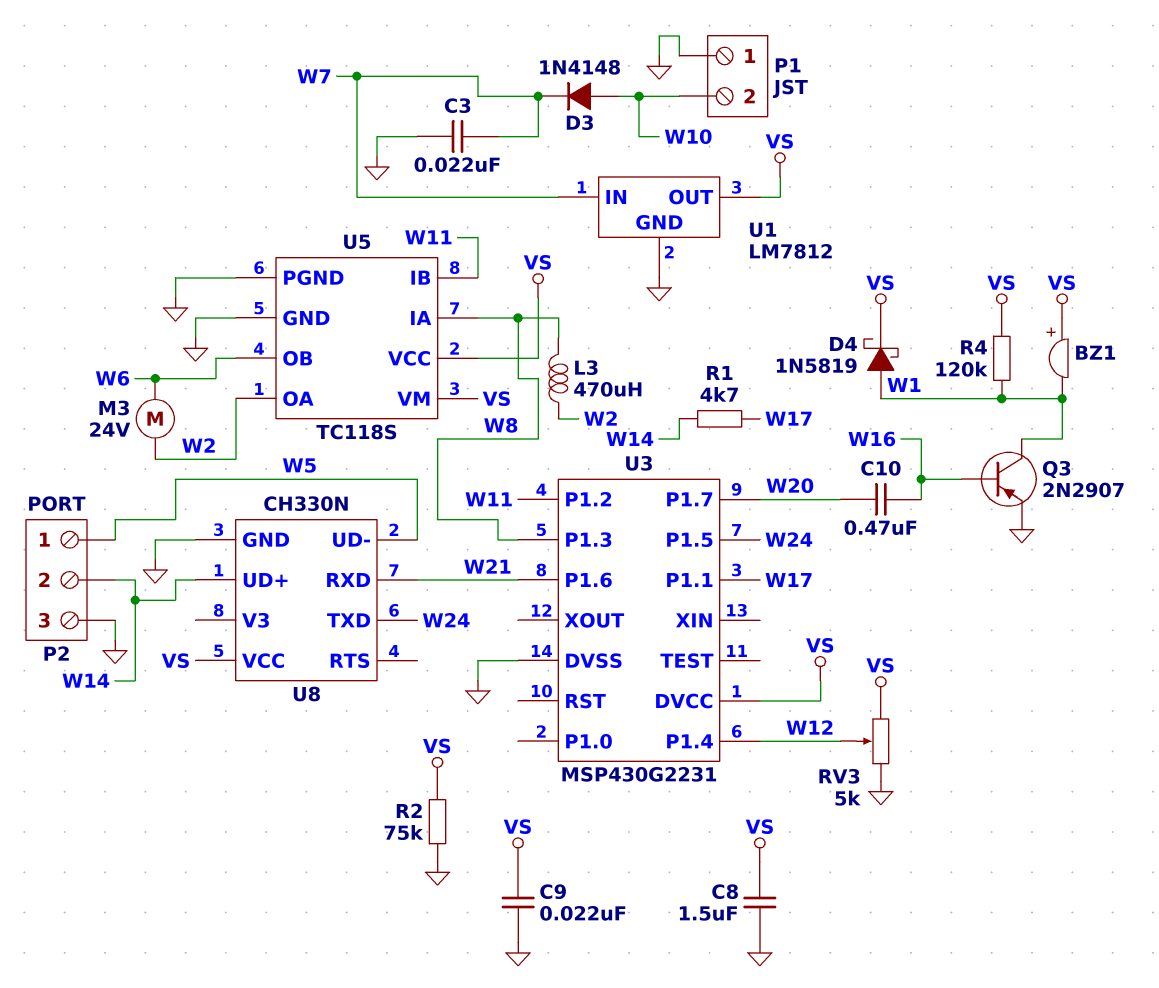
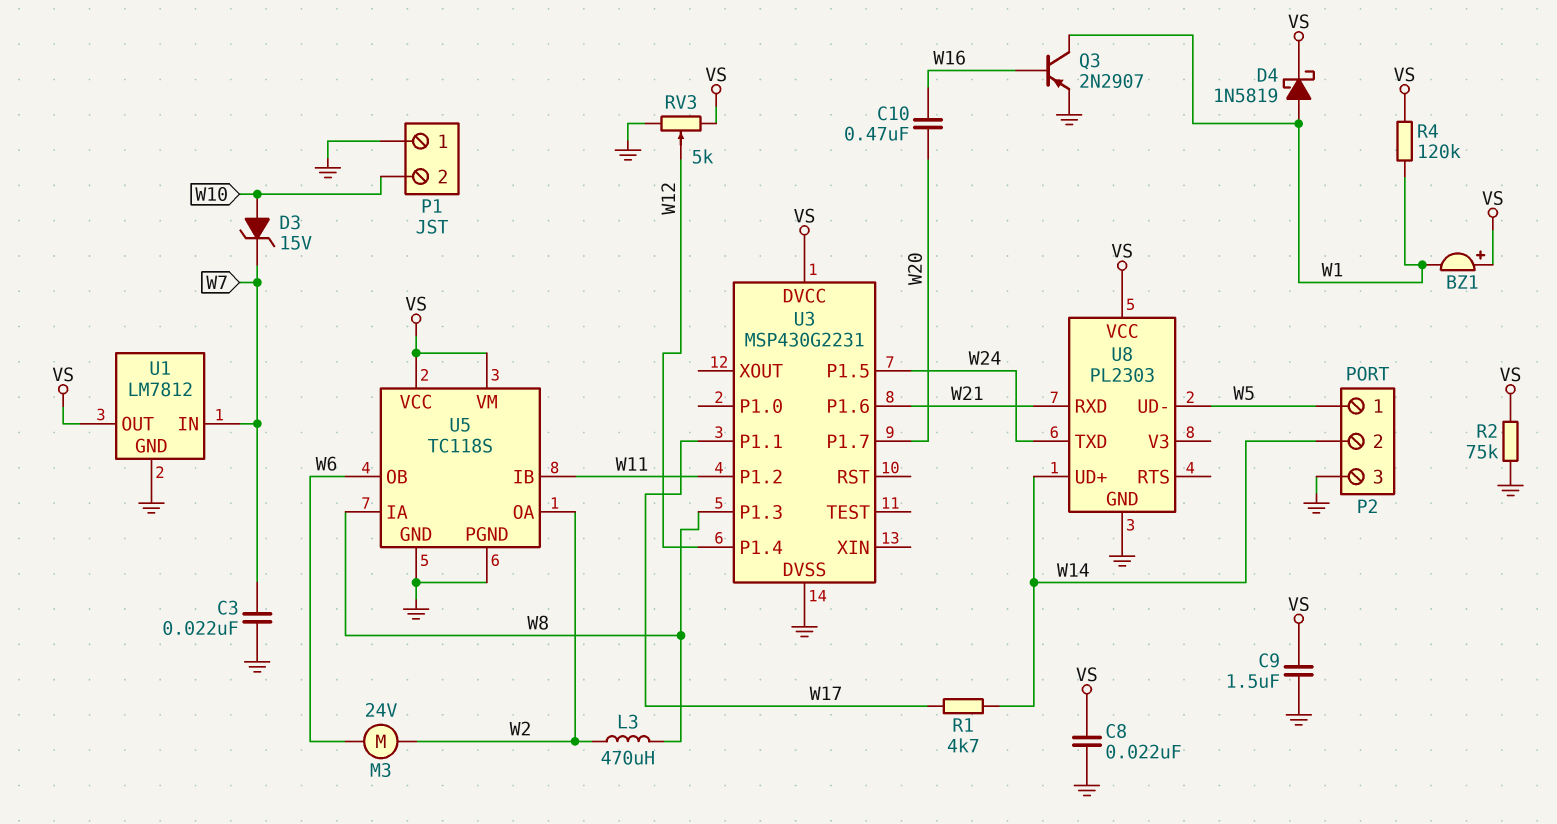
C8: 1.5uF (GND, VS) -> 22nF (GND, VS)
C9: 22nF (GND, VS) -> 1.5uF (GND, VS)
D3: diode 1N4148 (A W10, K W7) -> zener 15V (A W10, K W7)
U8: CH330N -> PL2303

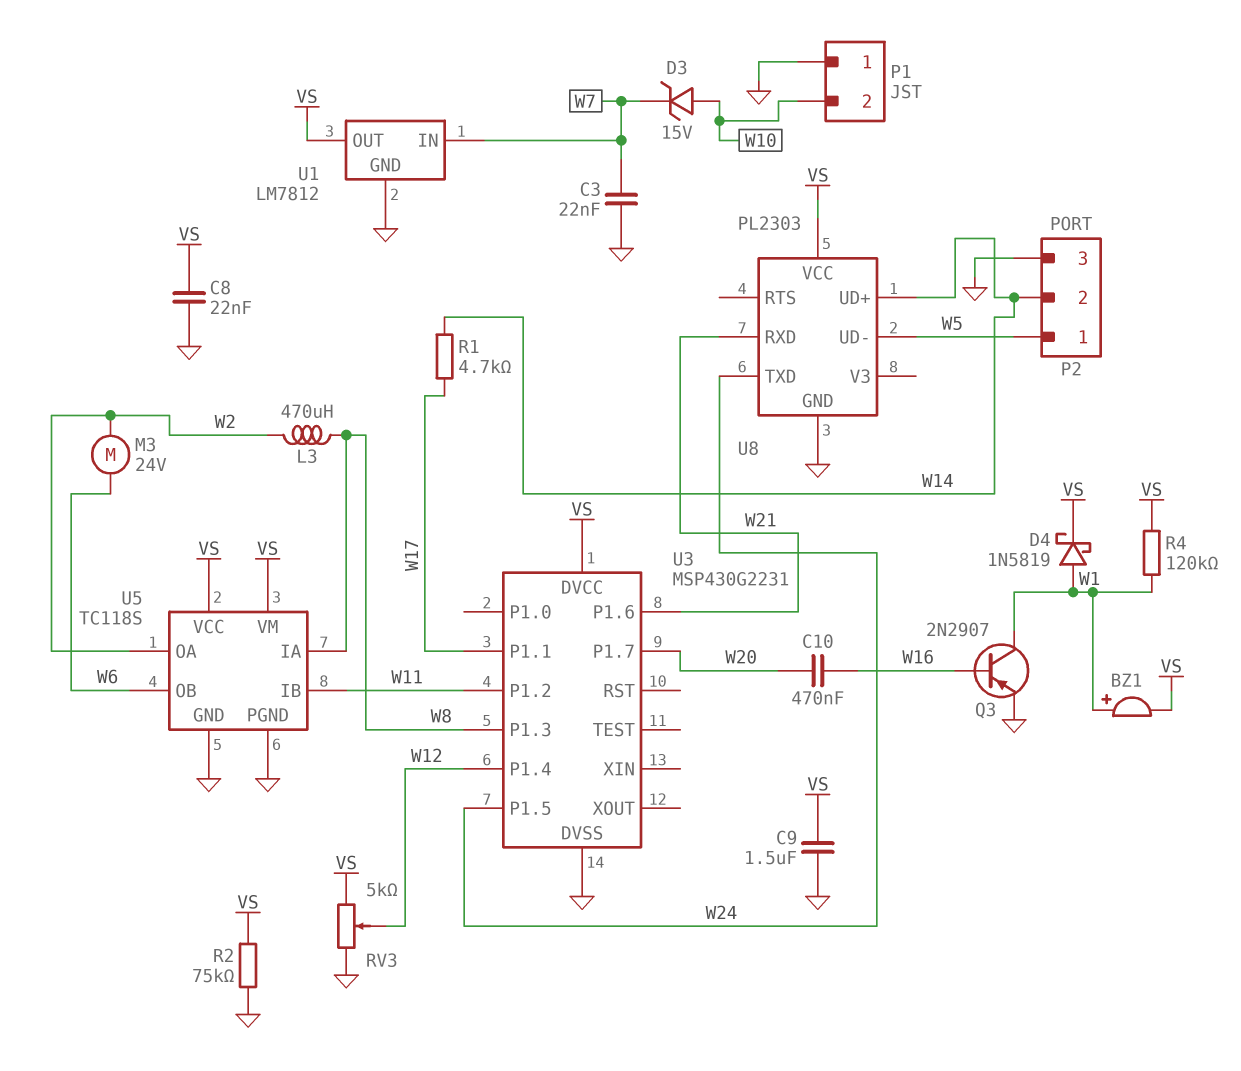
BZ1: buzzer (plus VS, minus W1) -> buzzer (plus W1, minus VS)

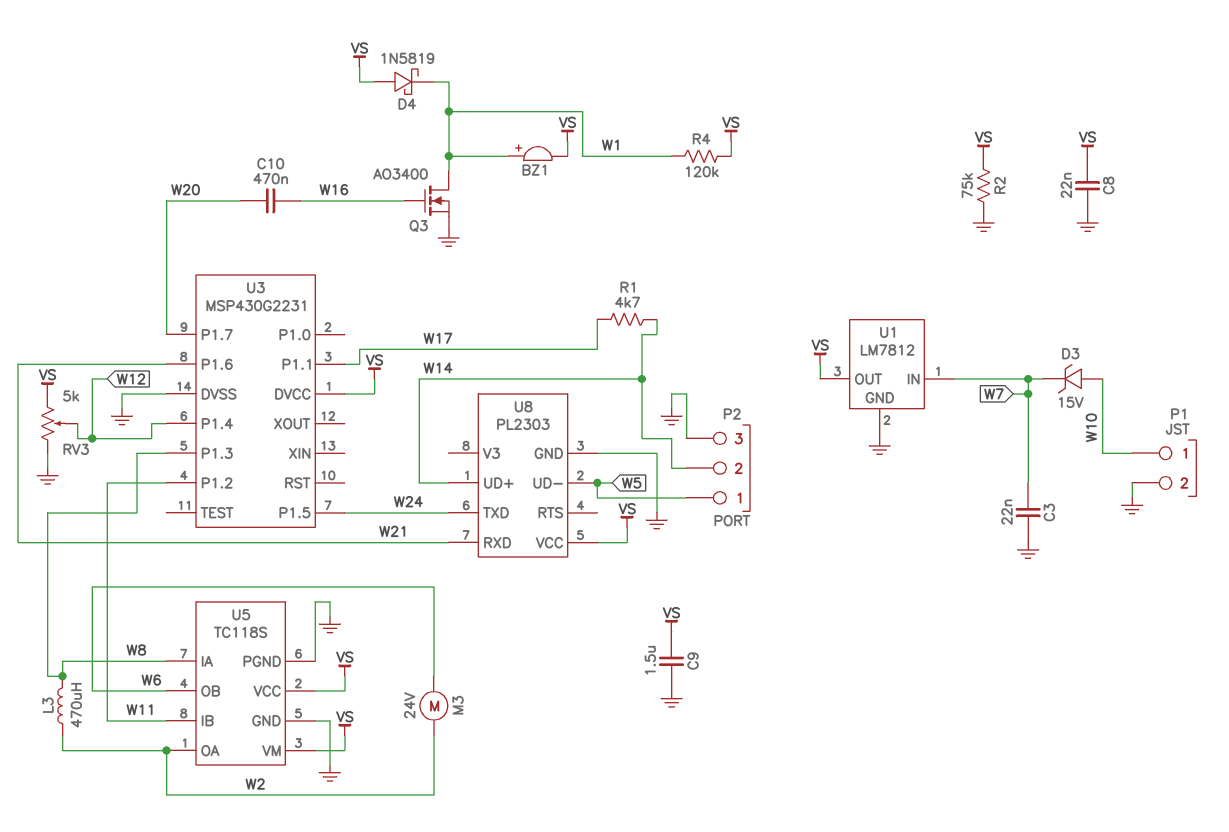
D4: schottky 1N5819 (A W1, K VS) -> schottky 1N5819 (A VS, K W1)
P1 pin 1: GND -> W10
P1 pin 2: W10 -> GND
Q3: PNP 2N2907 (B W16, C W1, E GND) -> NMOS AO3400 (G W16, D W1, S GND)

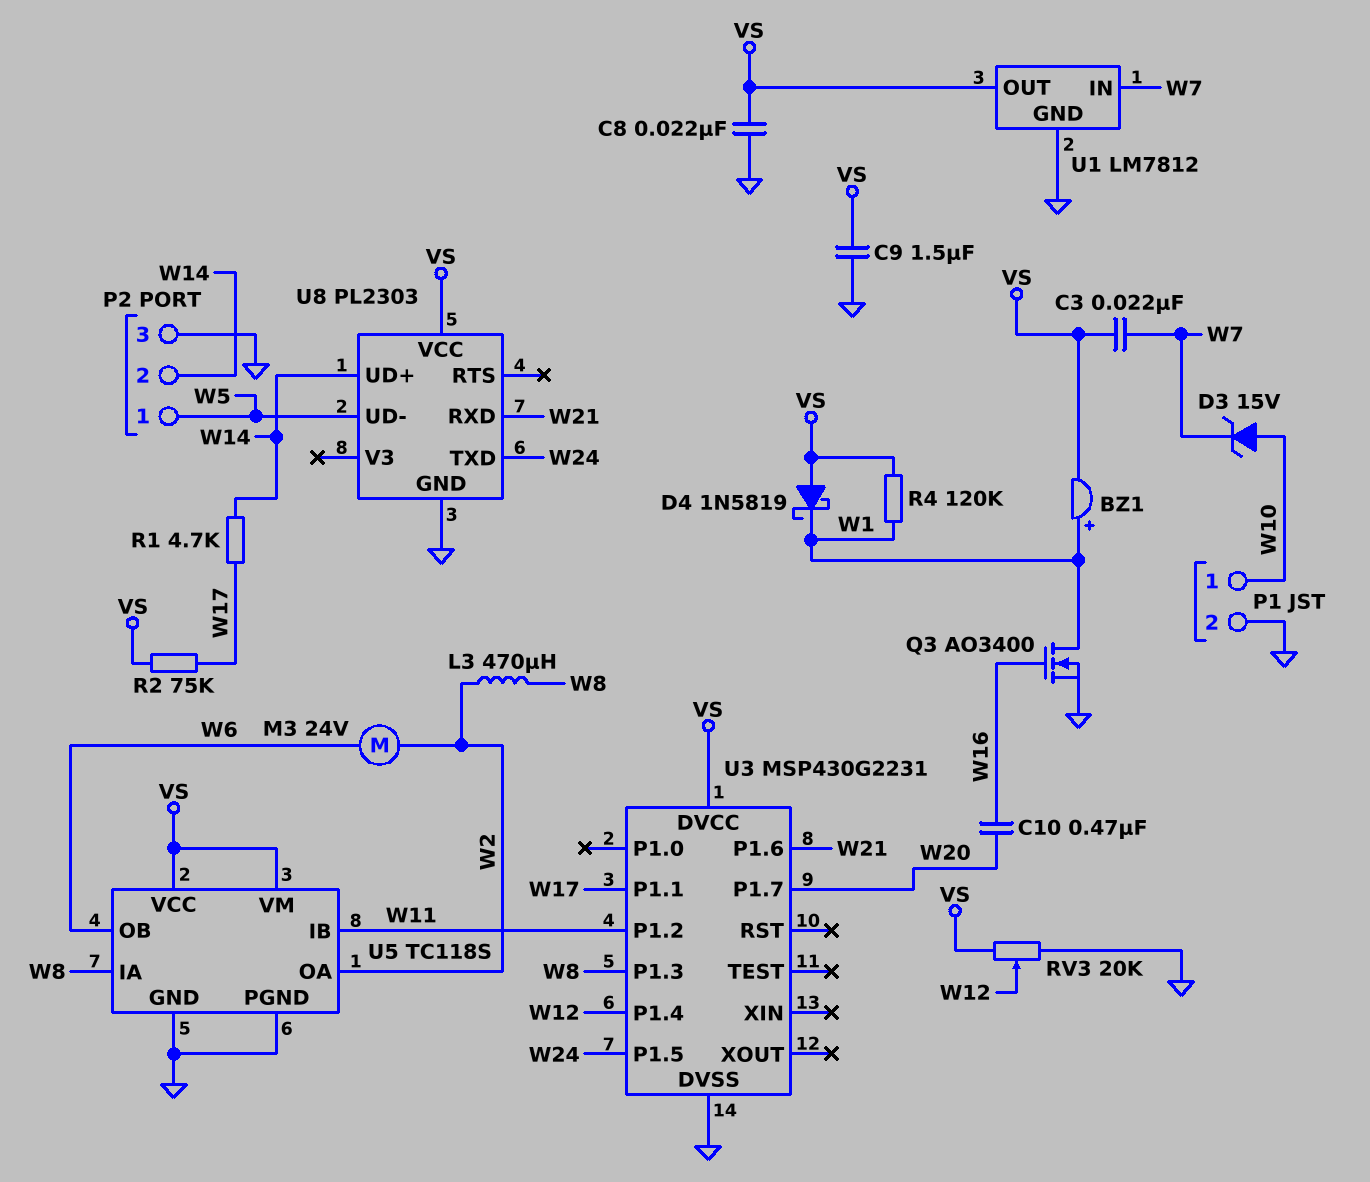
C3: 22nF (GND, W7) -> 22nF (VS, W7)
R2: 75k (GND, VS) -> 75k (VS, W17)
RV3: 5k (GND, VS, wiper W12) -> 20k (GND, VS, wiper W12)

